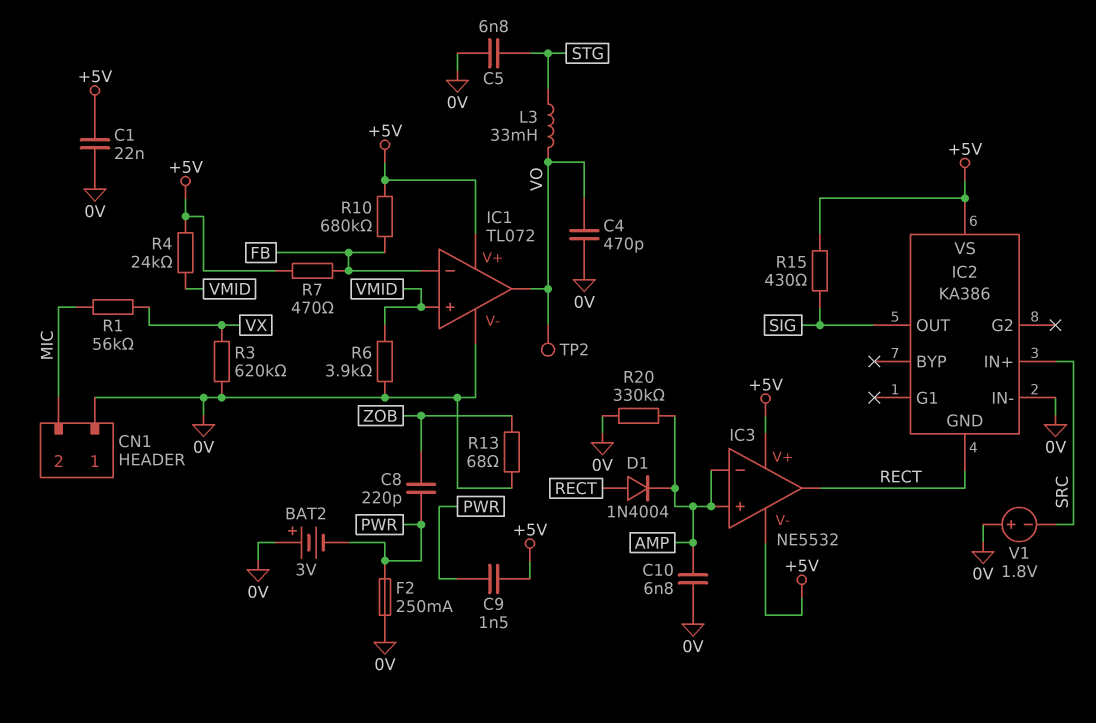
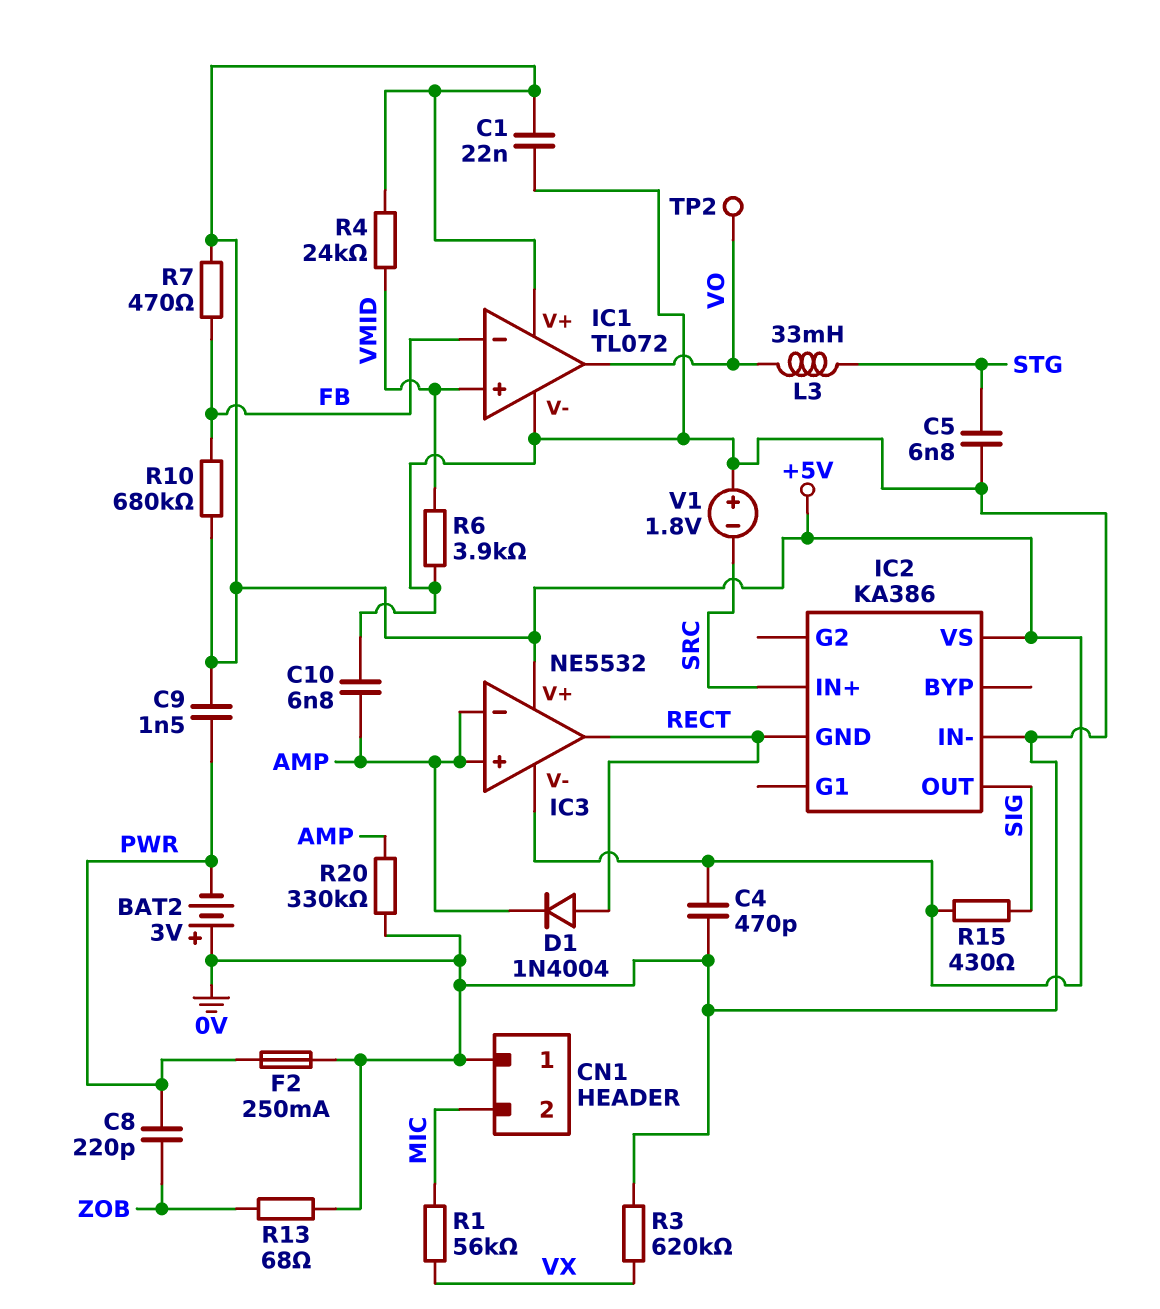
C4: 470pF (0V, VO) -> 470pF (+5V, 0V)

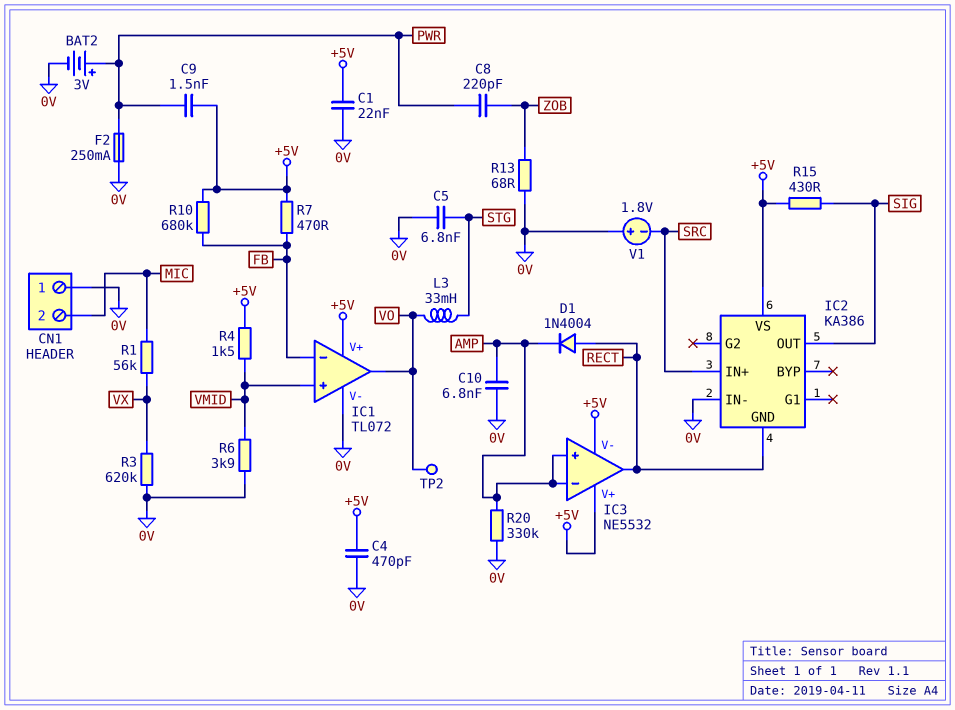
BAT2: 3V (plus 0V, minus PWR) -> 3V (plus PWR, minus 0V)
R4: 24k (+5V, VMID) -> 1.5k (+5V, VMID)

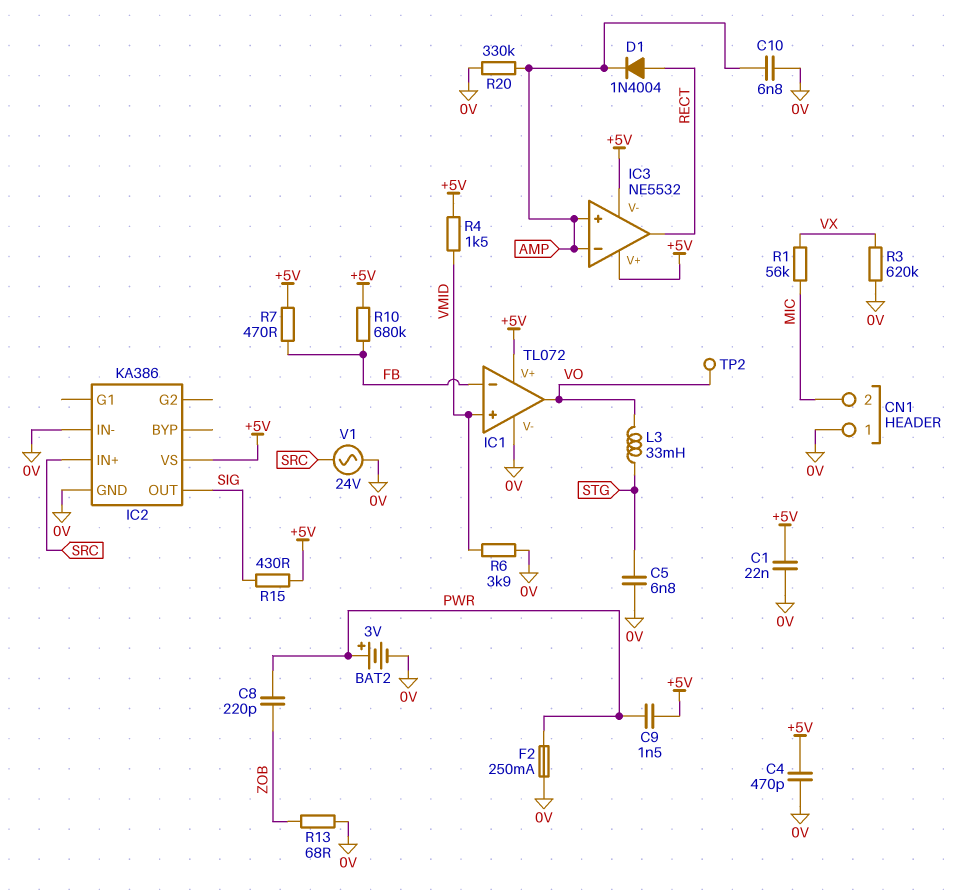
IC2 pin GND: RECT -> 0V
V1: 1.8V (plus 0V, minus SRC) -> AC 24V (0V, SRC)

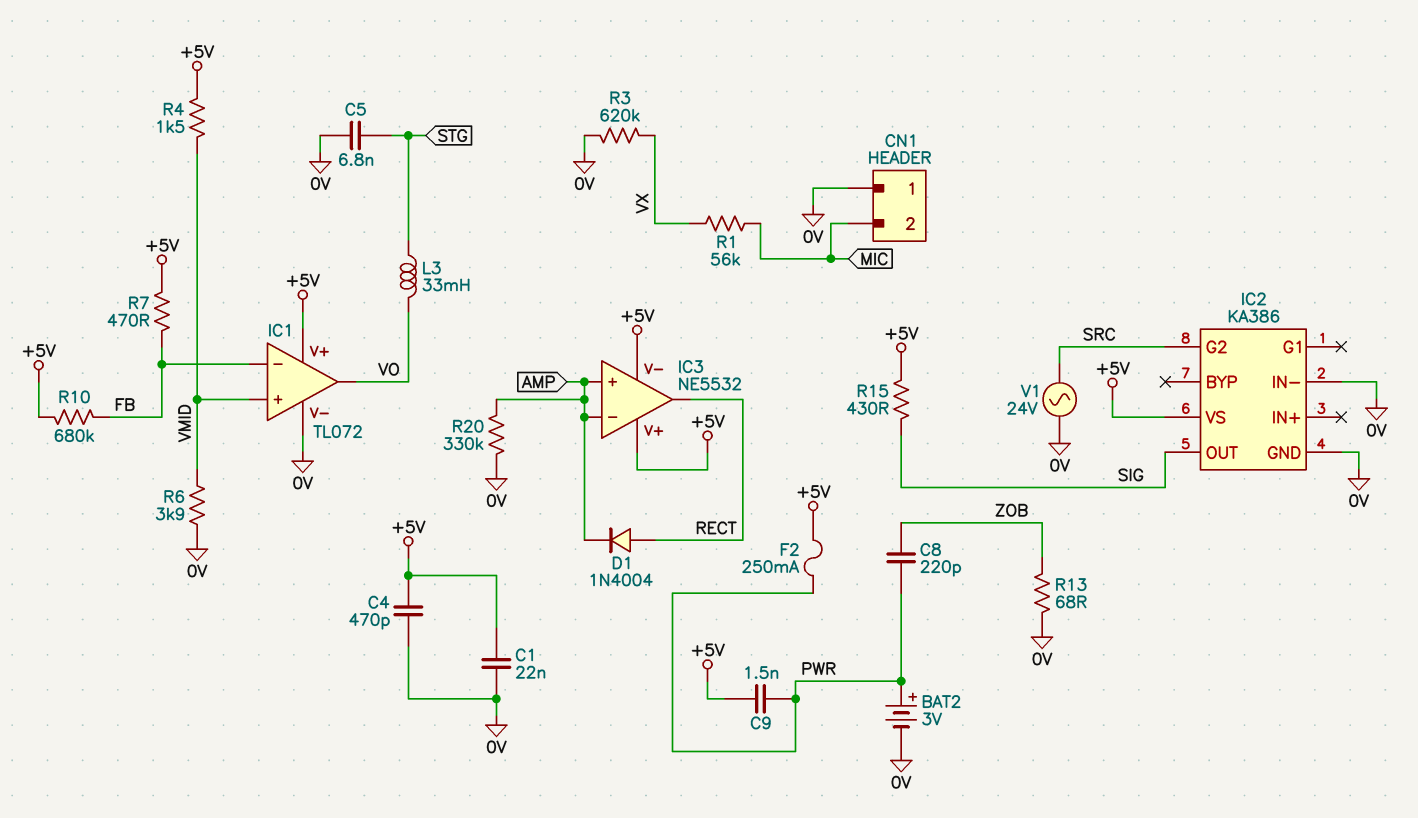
C10: 6.8nF (0V, AMP) -> none
F2: 250mA (0V, PWR) -> 250mA (+5V, PWR)
IC2 pin G2: none -> SRC
IC2 pin IN+: SRC -> none
TP2: test point (VO) -> none

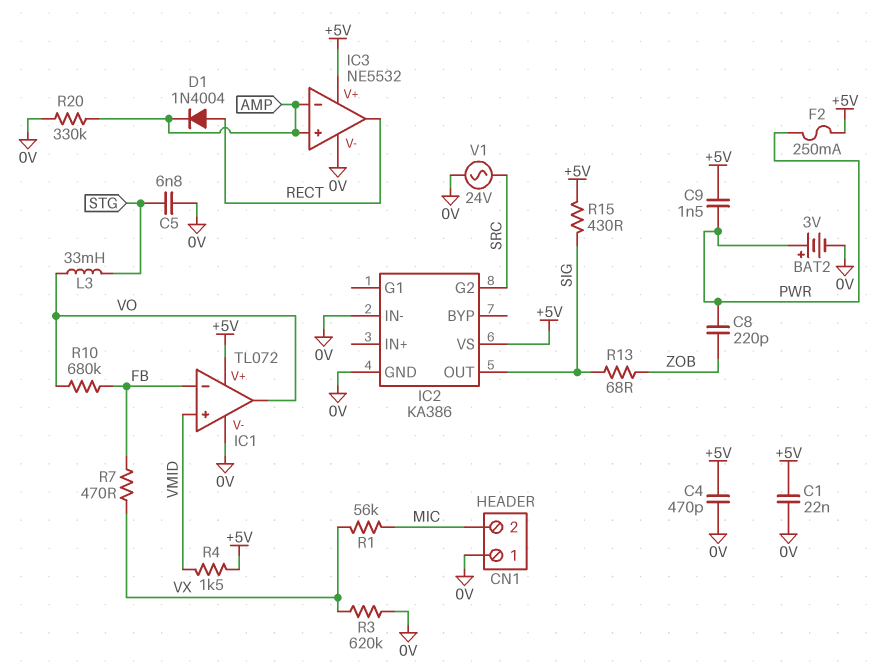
IC3 pin V-: +5V -> 0V
R6: 3.9k (0V, VMID) -> none
R7: 470 (+5V, FB) -> 470 (FB, VX)
R10: 680k (+5V, FB) -> 680k (FB, VO)
R13: 68 (0V, ZOB) -> 68 (SIG, ZOB)

